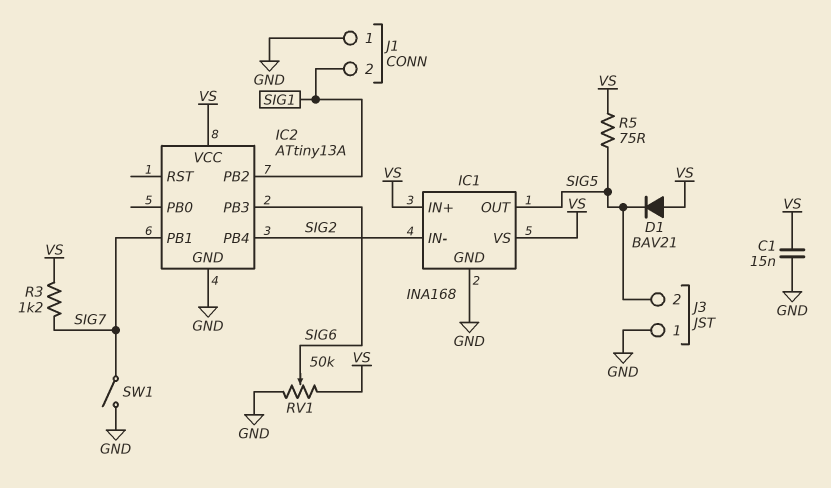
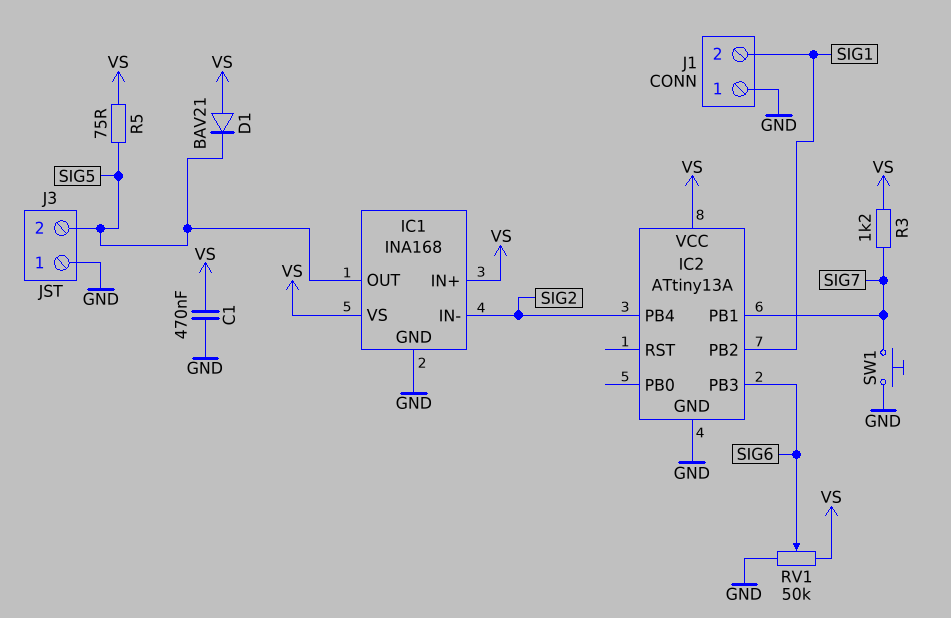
C1: 15nF (GND, VS) -> 470nF (GND, VS)
SW1: switch (GND, SIG7) -> button (GND, SIG7)

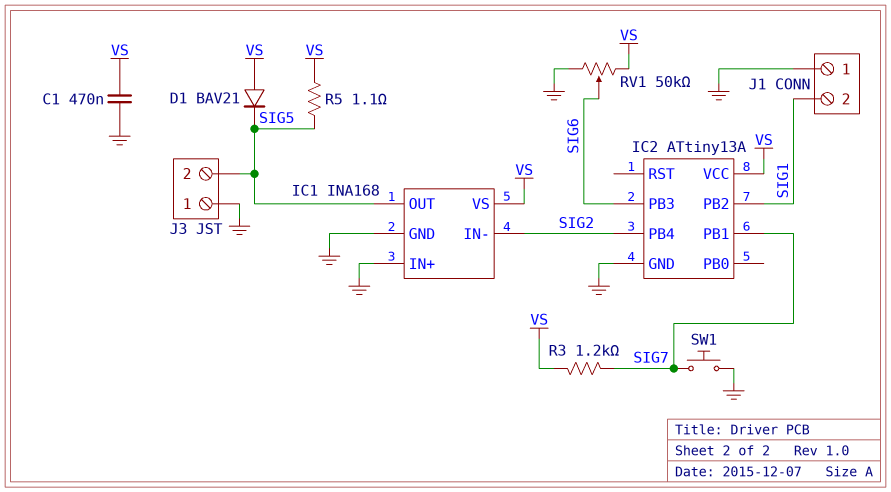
IC1 pin IN+: VS -> GND
R5: 75 (SIG5, VS) -> 1.1 (SIG5, VS)

